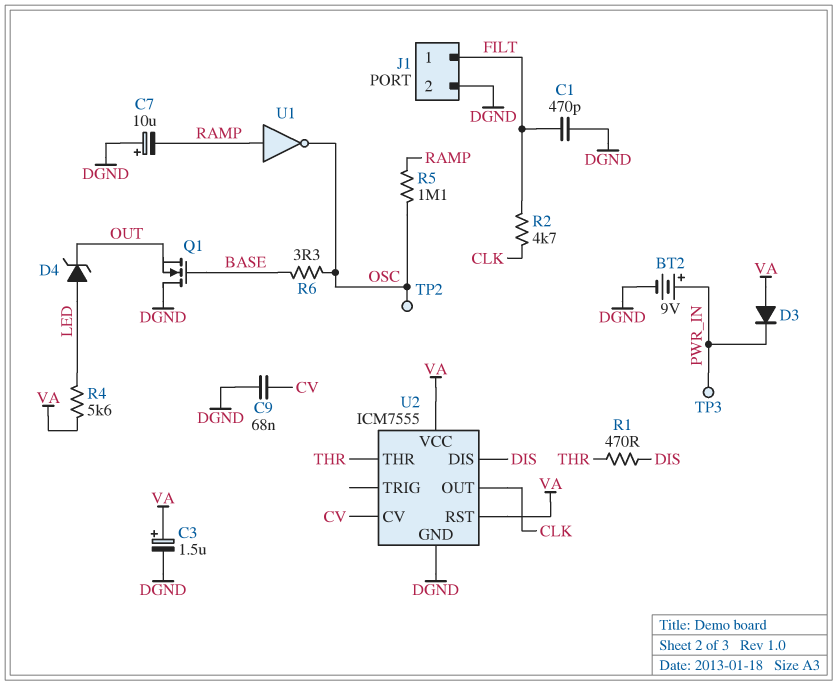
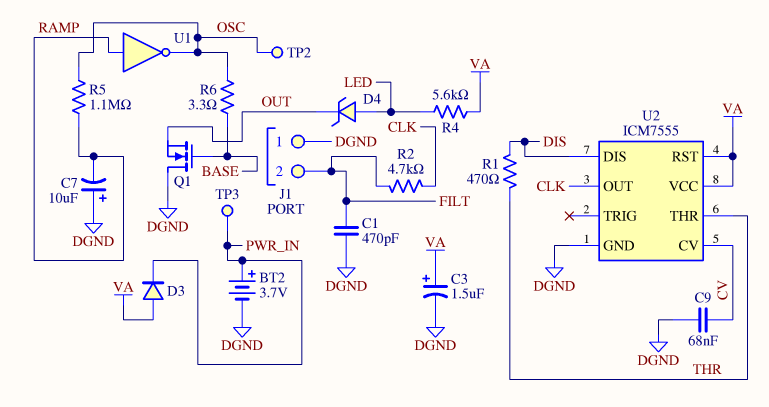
BT2: 9V (plus PWR_IN, minus DGND) -> 3.7V (plus PWR_IN, minus DGND)
J1 pin 1: FILT -> DGND
J1 pin 2: DGND -> FILT

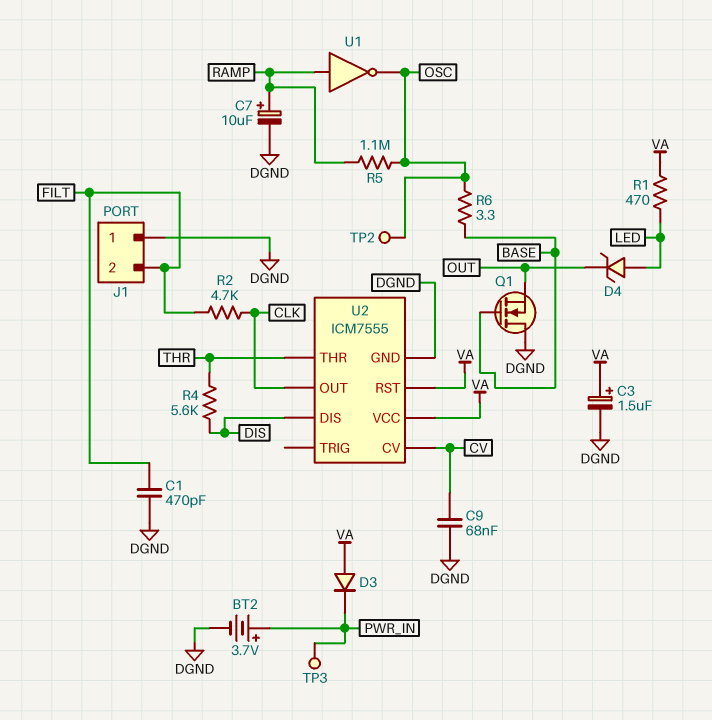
C7: 10uF (plus DGND, minus RAMP) -> 10uF (plus RAMP, minus DGND)
R1: 470 (DIS, THR) -> 470 (LED, VA)
R4: 5.6k (LED, VA) -> 5.6k (DIS, THR)

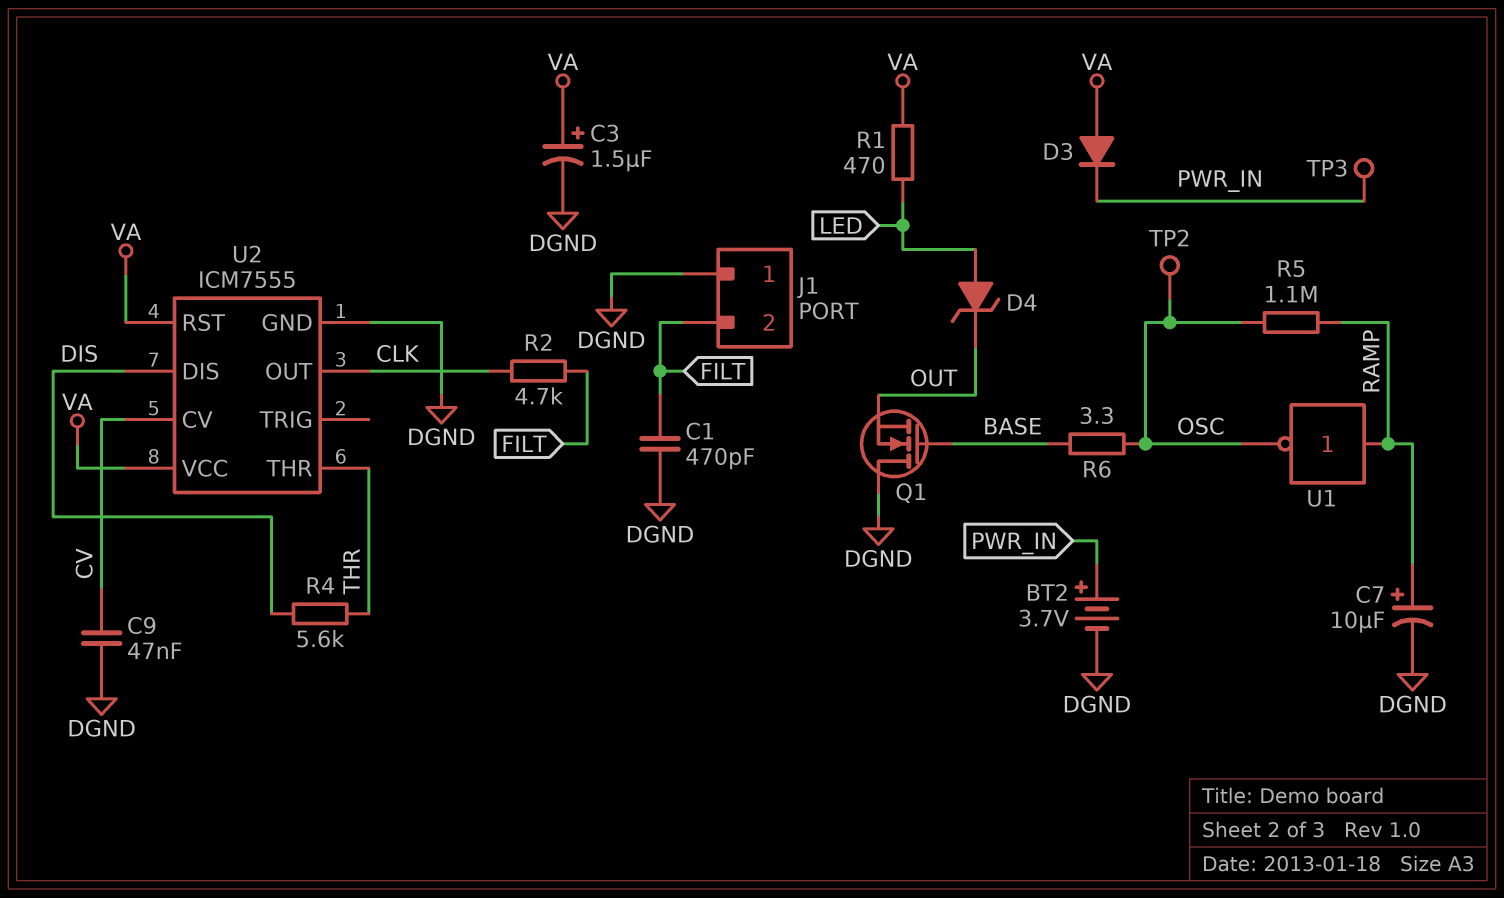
C9: 68nF (CV, DGND) -> 47nF (CV, DGND)

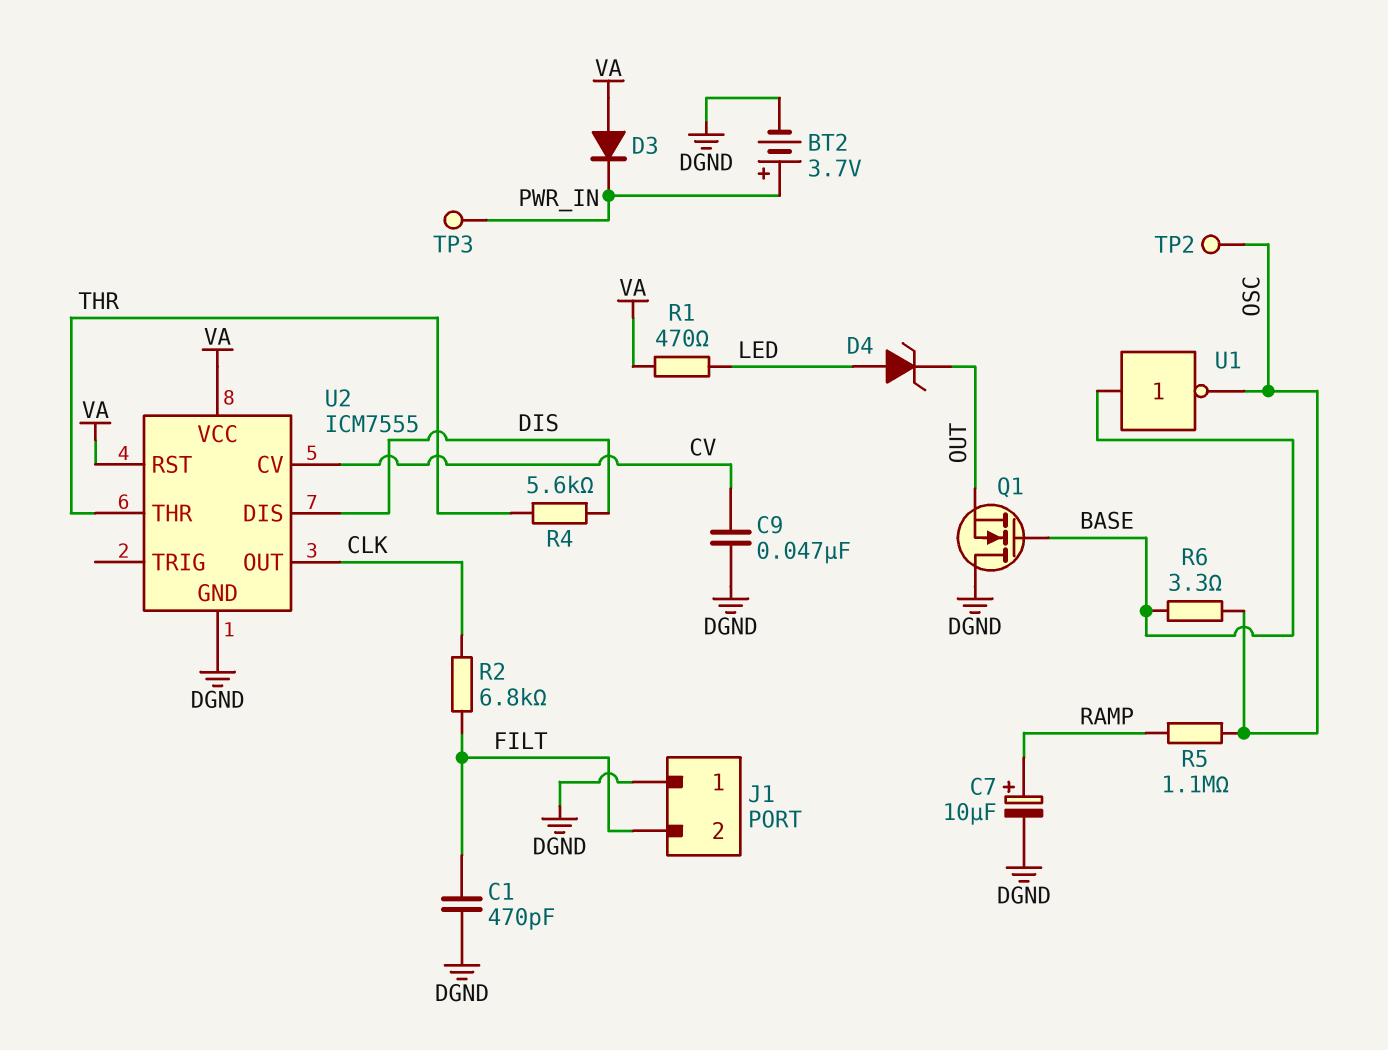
C3: 1.5uF (plus VA, minus DGND) -> none
R2: 4.7k (CLK, FILT) -> 6.8k (CLK, FILT)
U1: NOT (in RAMP, out OSC) -> NOT (in BASE, out OSC)

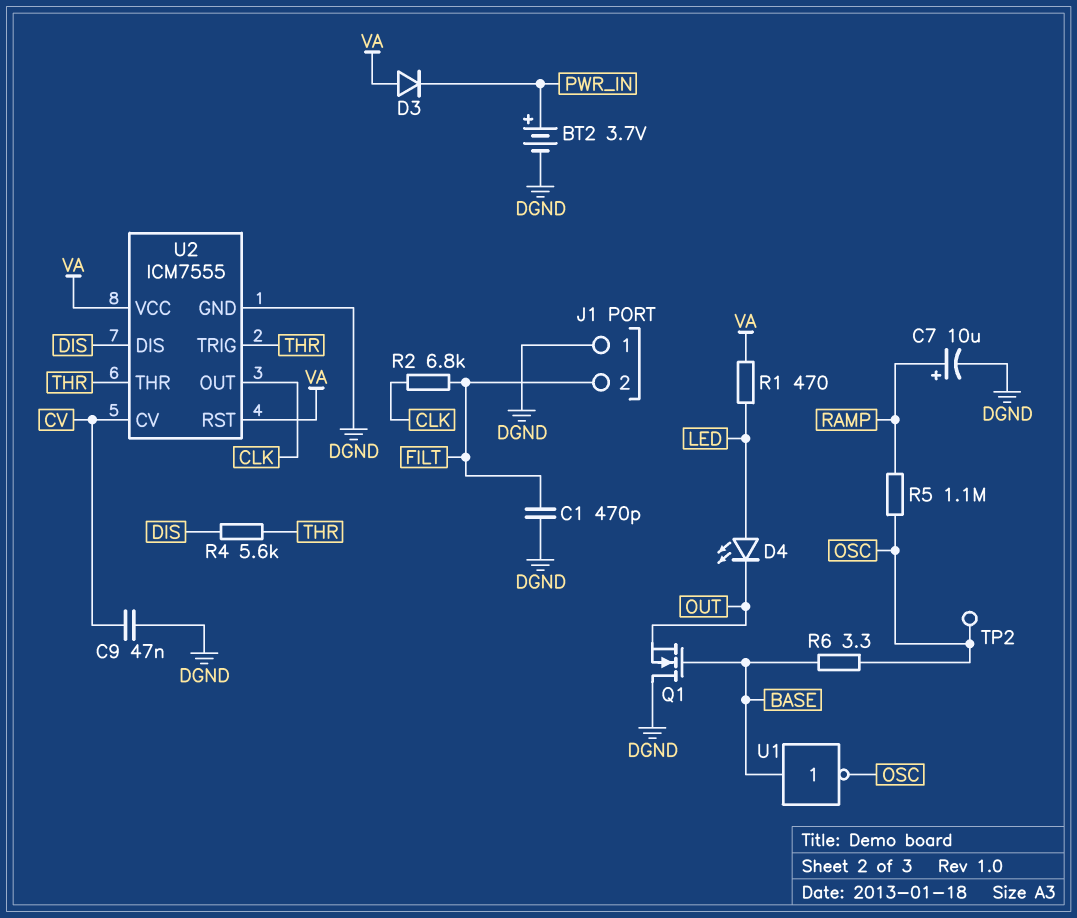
D4: zener (A LED, K OUT) -> LED (A LED, K OUT)
TP3: test point (PWR_IN) -> none
U2 pin TRIG: none -> THR

